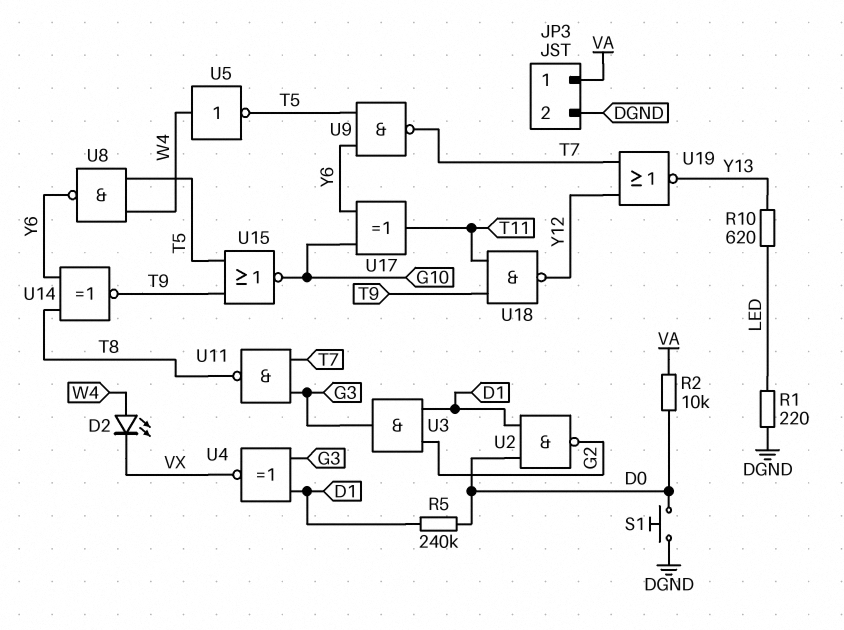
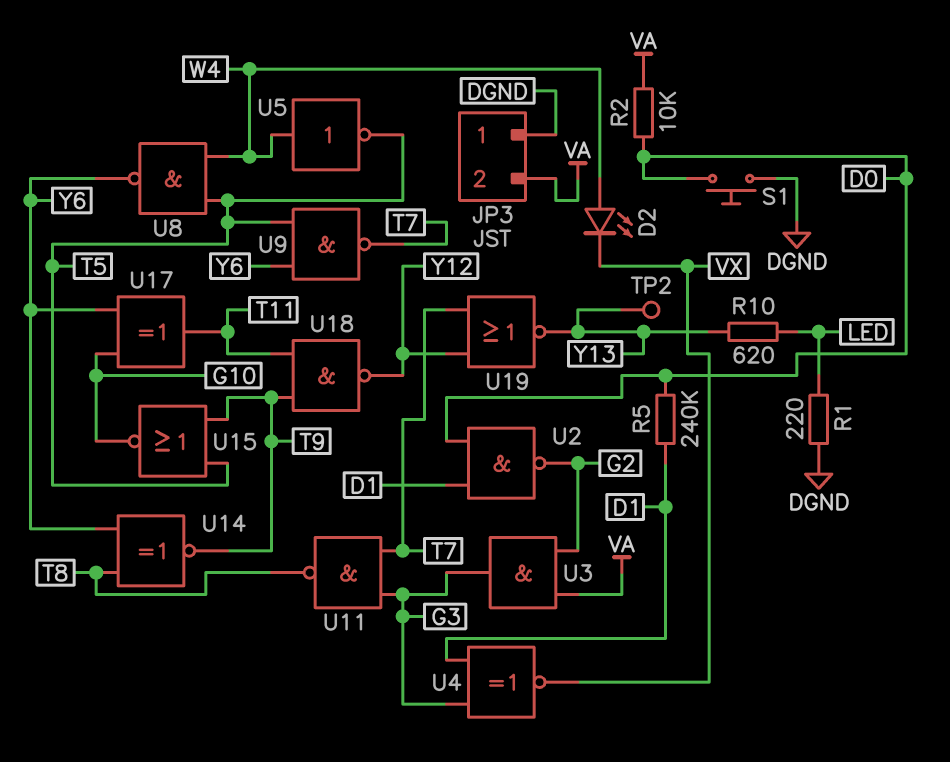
JP3 pin 1: VA -> DGND
JP3 pin 2: DGND -> VA
TP2: none -> test point (Y13)
U3: AND (in D1, in G2, out G3) -> AND (in G2, in VA, out G3)

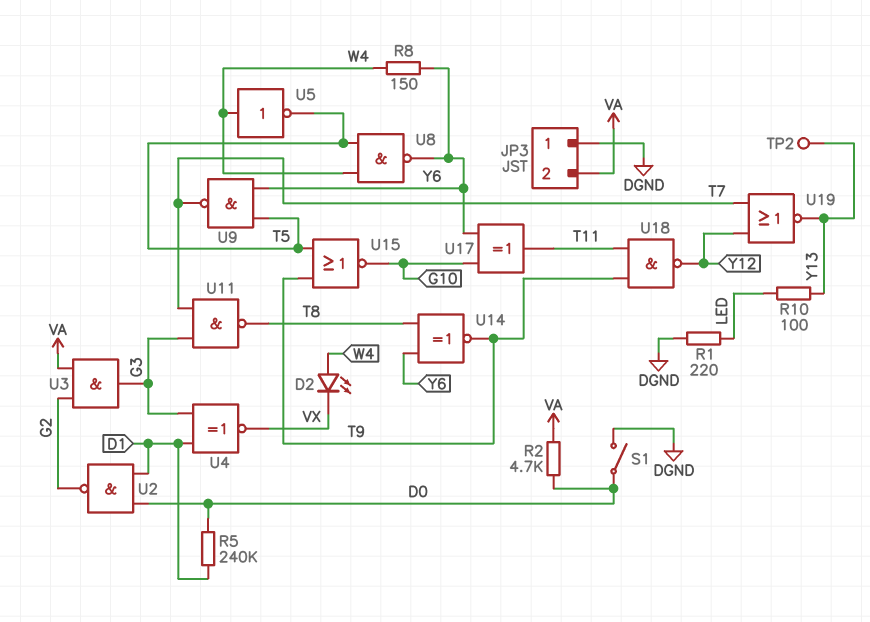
R2: 10k (D0, VA) -> 4.7k (D0, VA)
R8: none -> 150 (W4, Y6)
R10: 620 (LED, Y13) -> 100 (LED, Y13)
S1: button (D0, DGND) -> switch (D0, DGND)

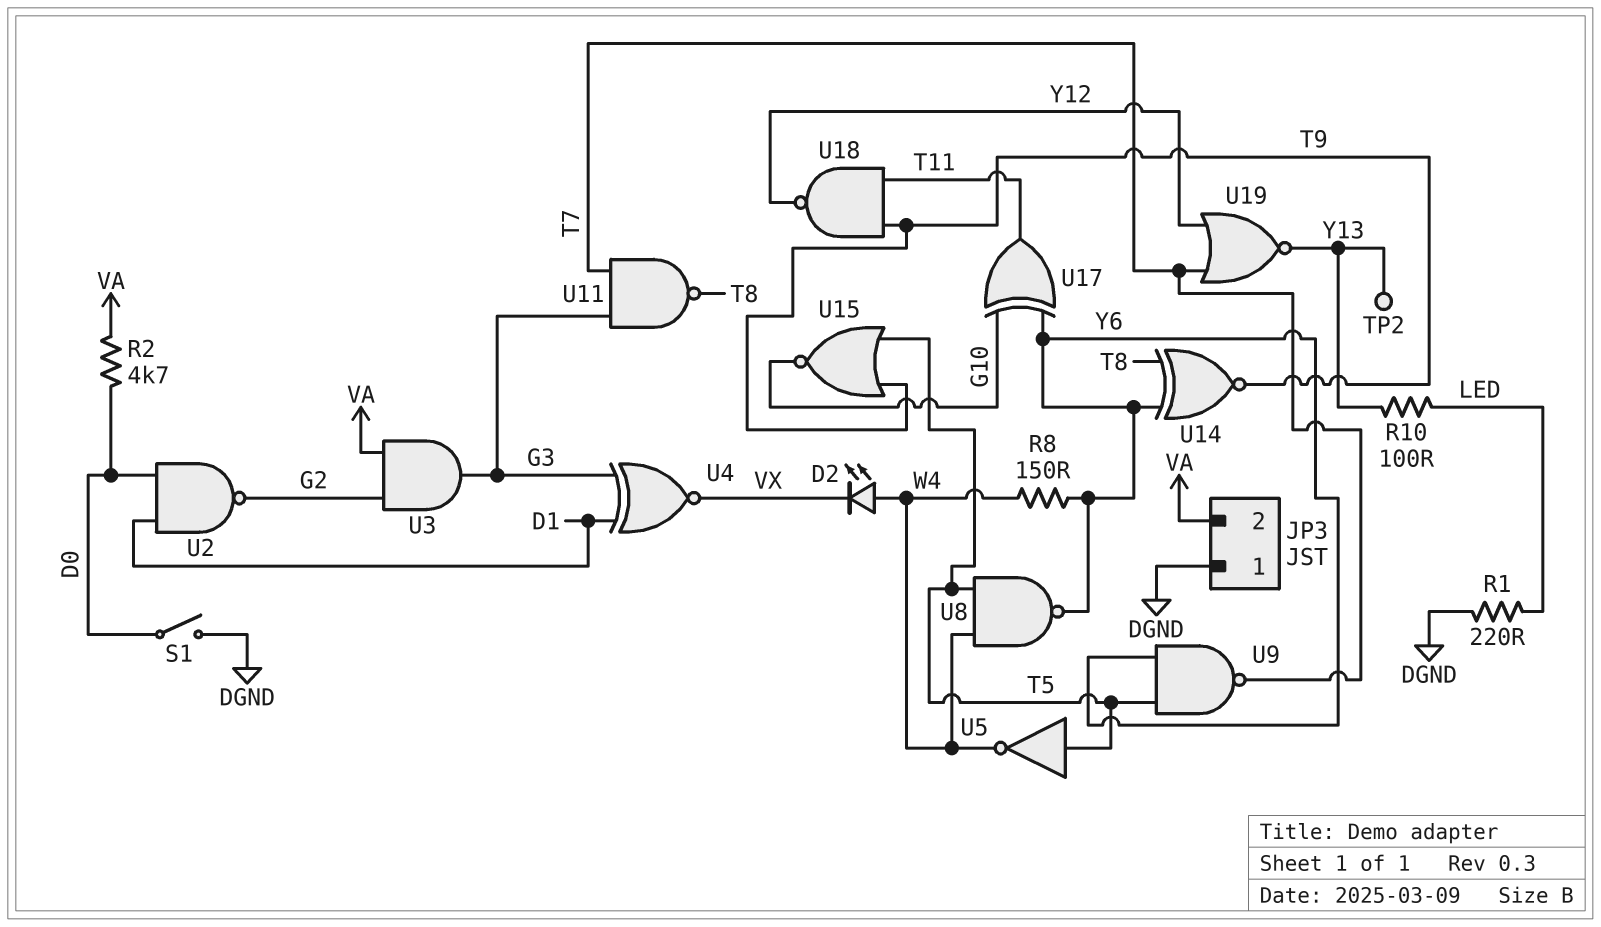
R5: 240k (D0, D1) -> none
U5: NOT (in W4, out T5) -> NOT (in T5, out W4)

